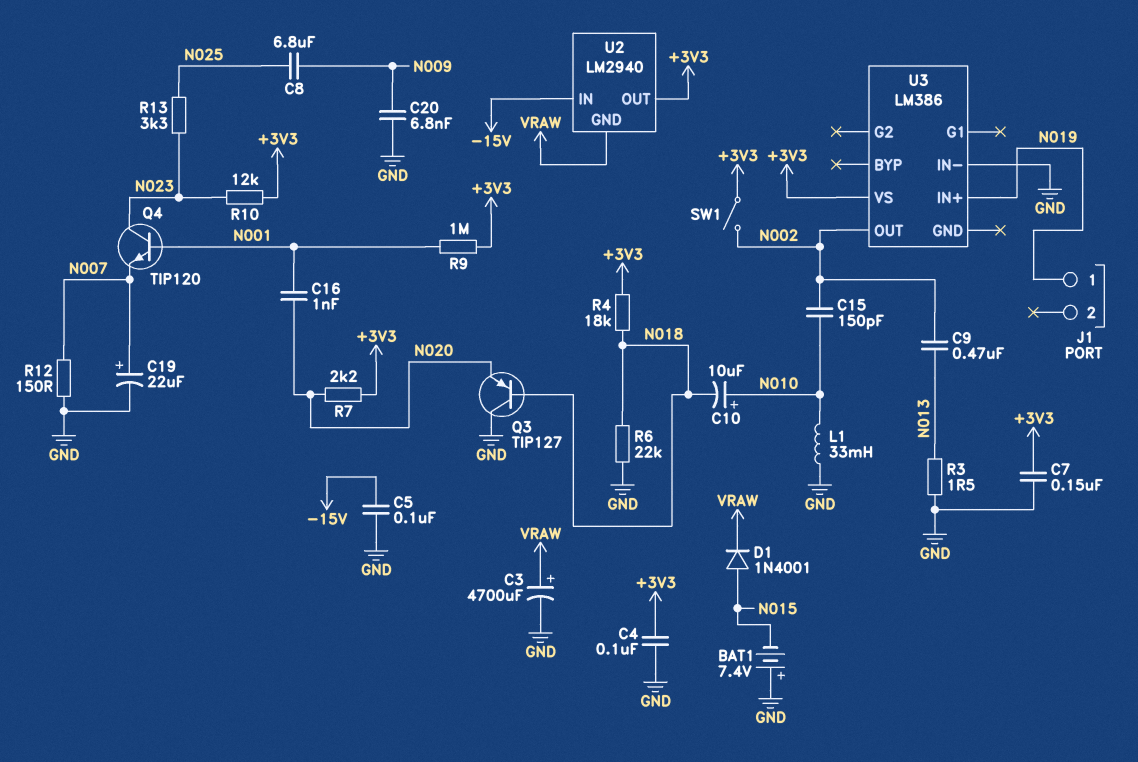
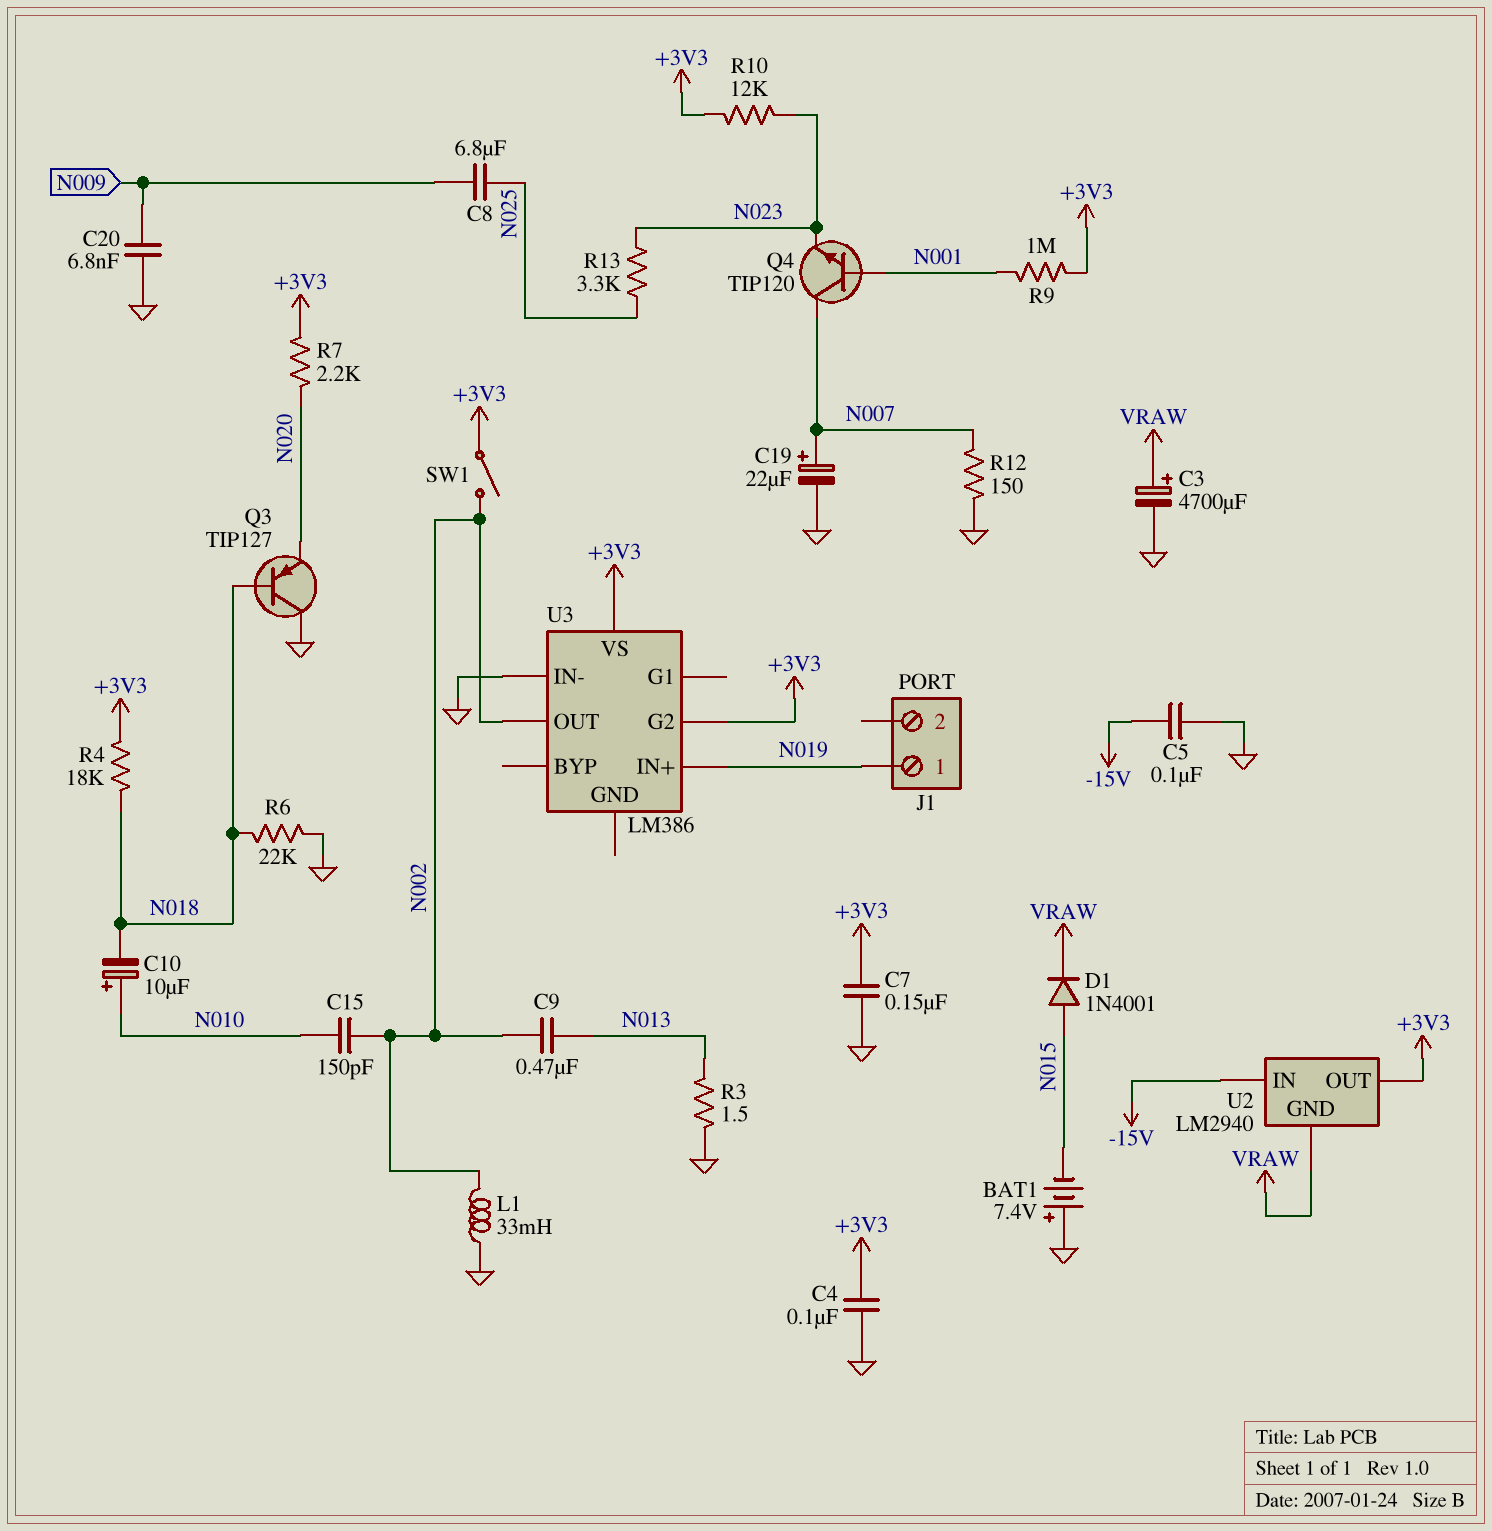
C16: 1nF (N001, N020) -> none
L1: 33mH (GND, N010) -> 33mH (GND, N002)
Q4: NPN TIP120 (B N001, C N023, E N007) -> NPN TIP120 (B N001, C N007, E N023)
U3 pin G2: none -> +3V3

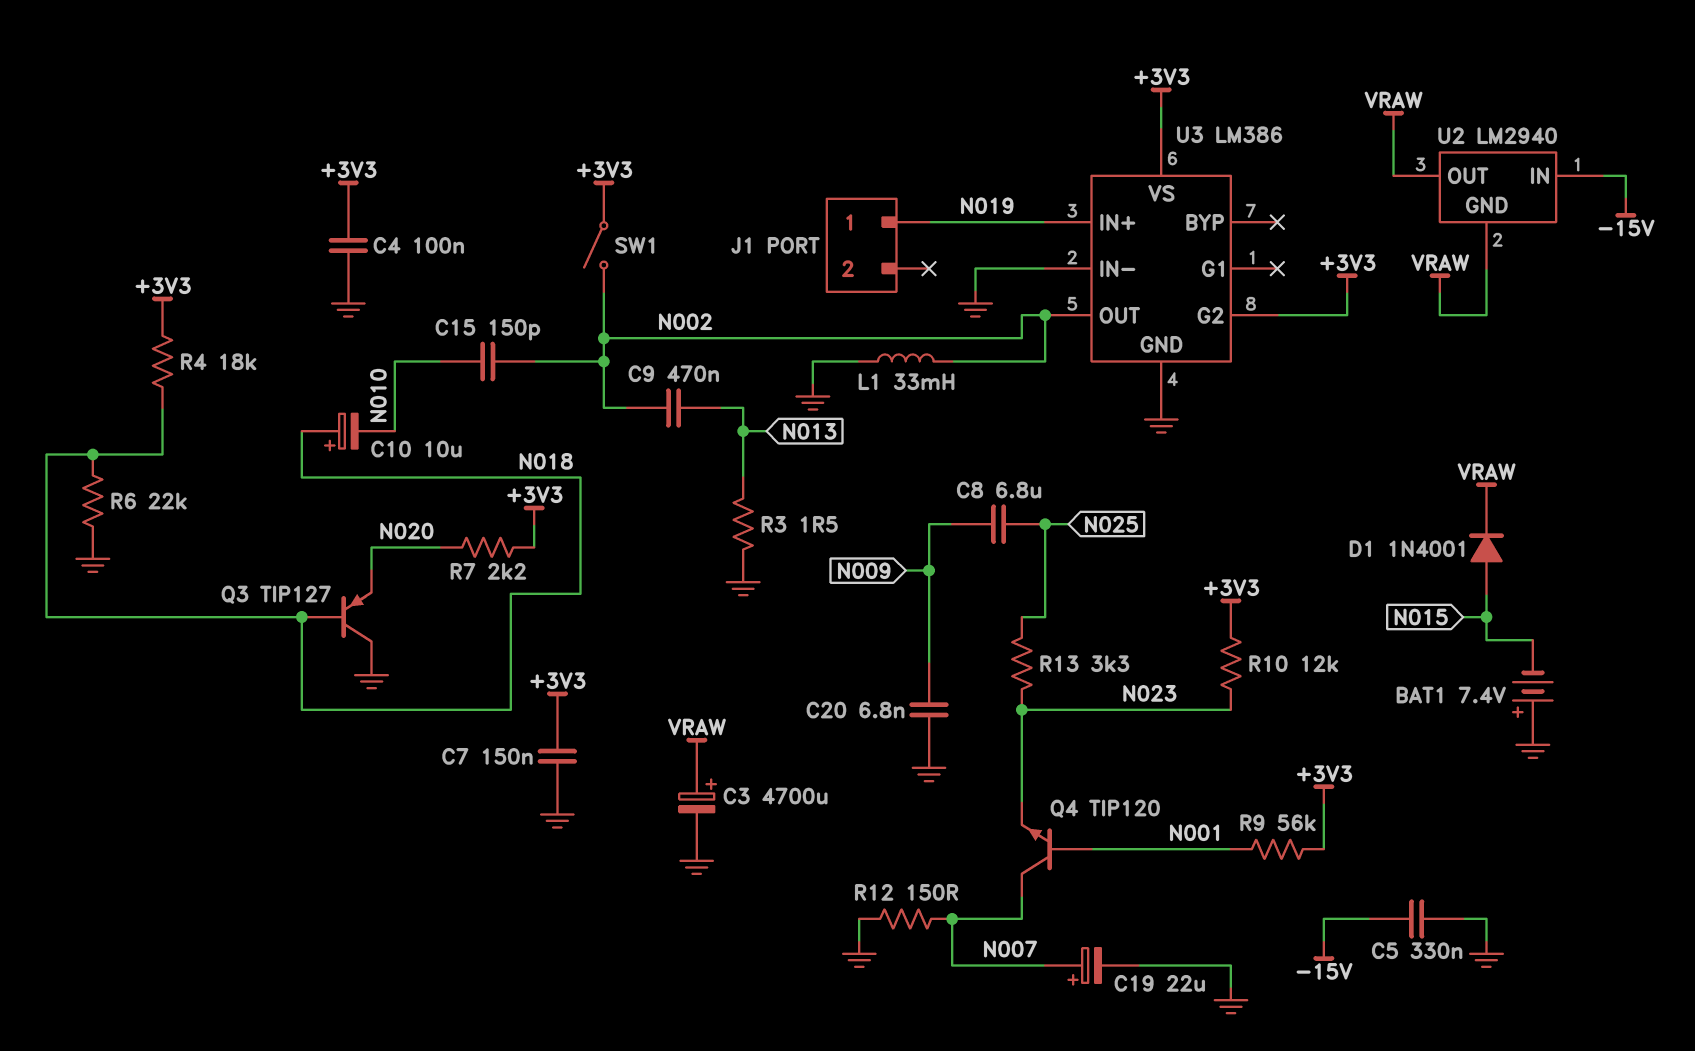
C5: 100nF (-15V, GND) -> 330nF (-15V, GND)
C10: 10uF (plus N010, minus N018) -> 10uF (plus N018, minus N010)
R9: 1M (+3V3, N001) -> 56k (+3V3, N001)
U2 pin OUT: +3V3 -> VRAW
U3 pin GND: none -> GND

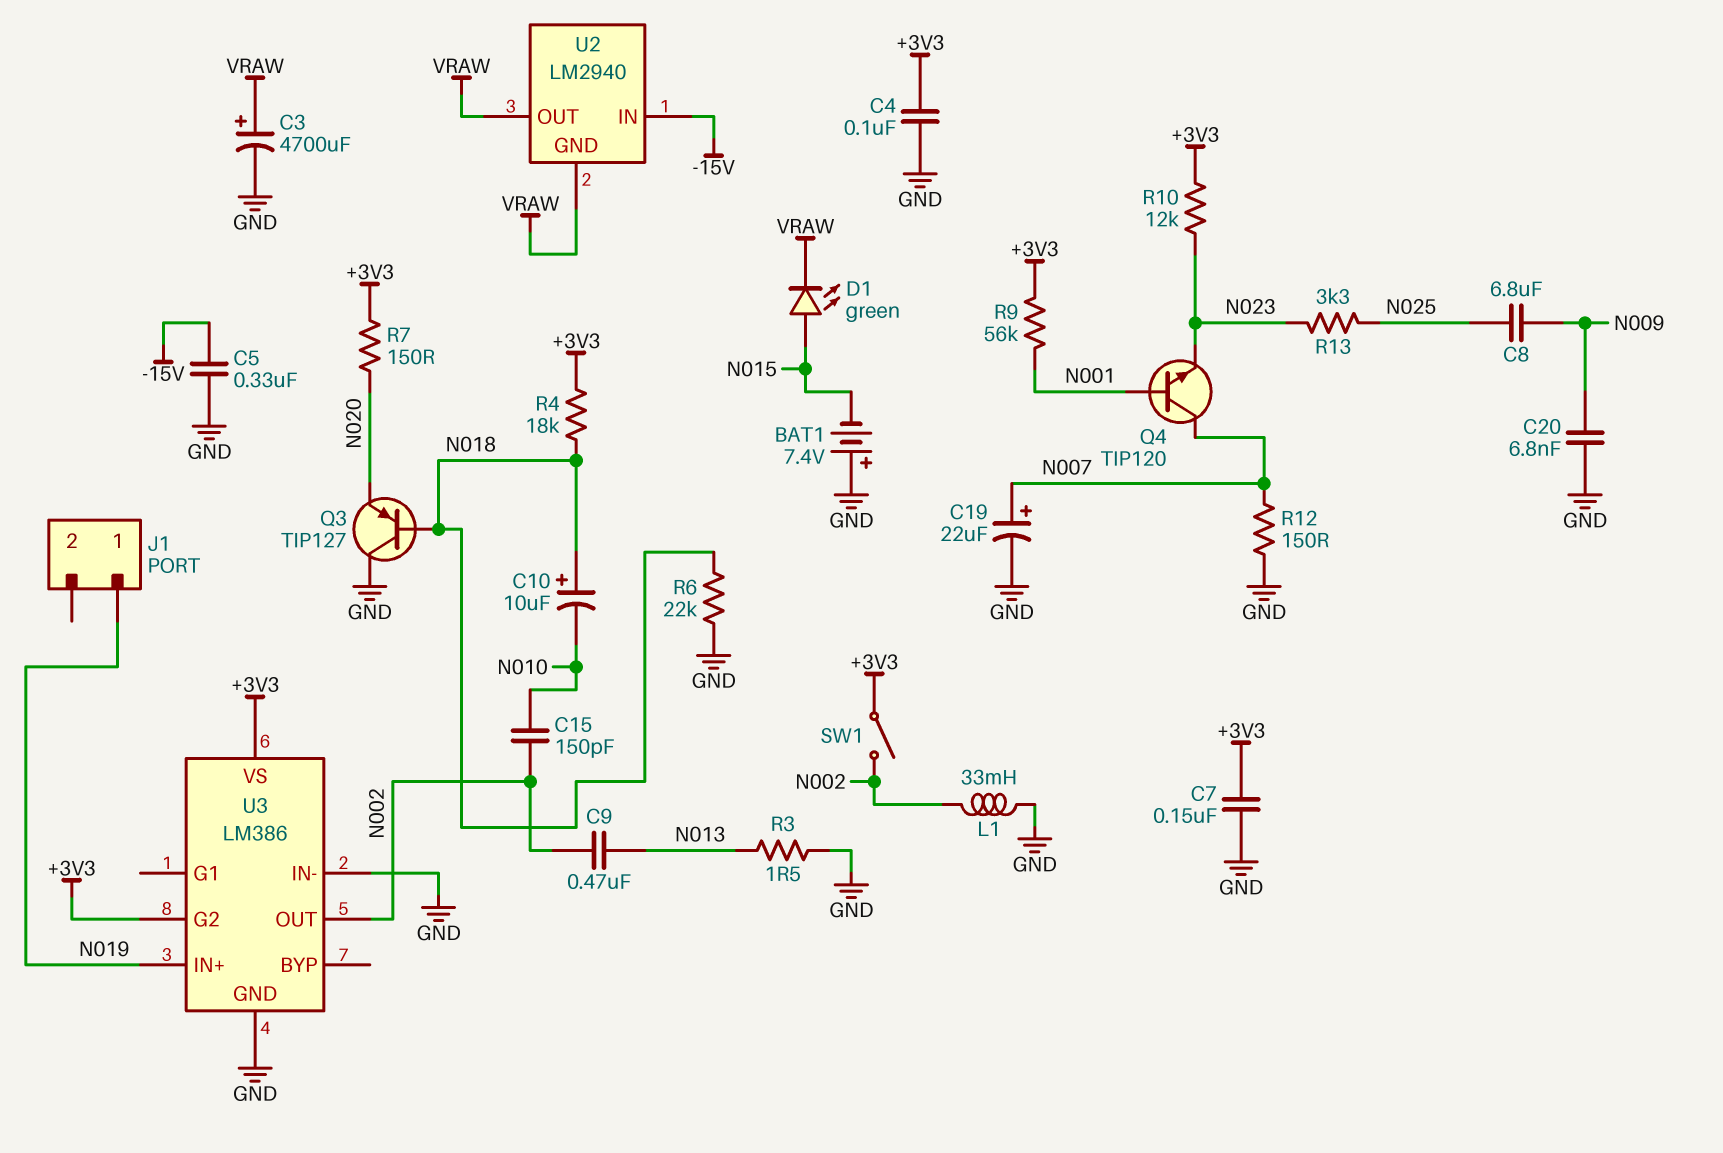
D1: diode 1N4001 (A N015, K VRAW) -> LED green (A N015, K VRAW)
R7: 2.2k (+3V3, N020) -> 150 (+3V3, N020)

